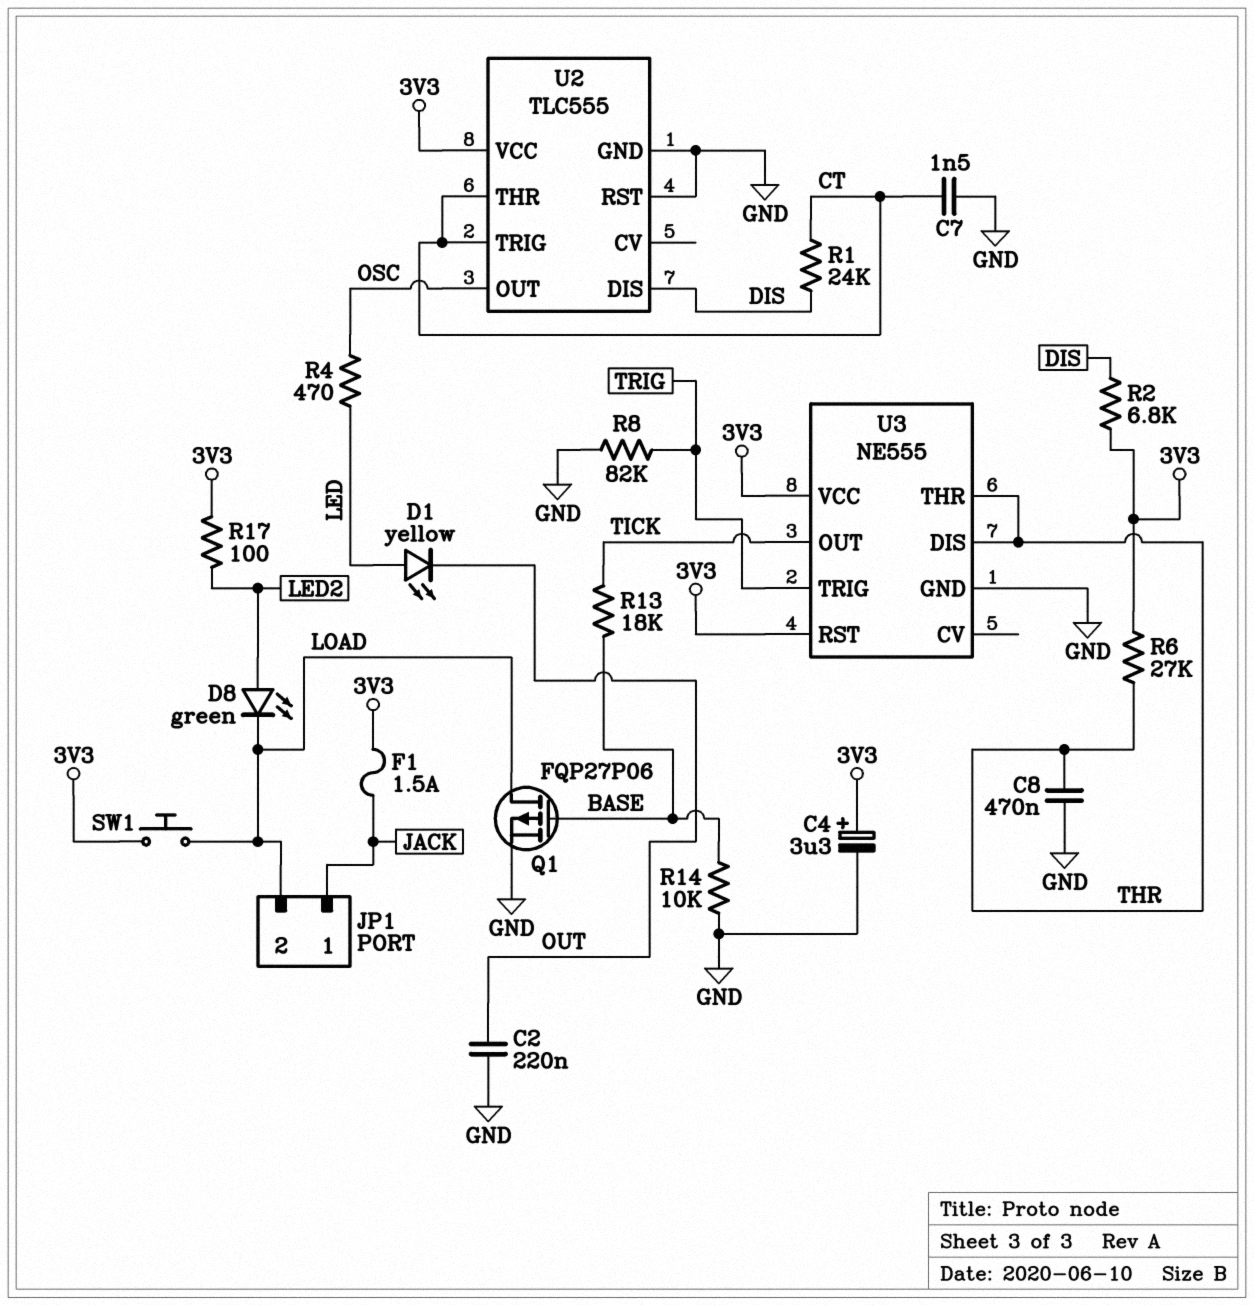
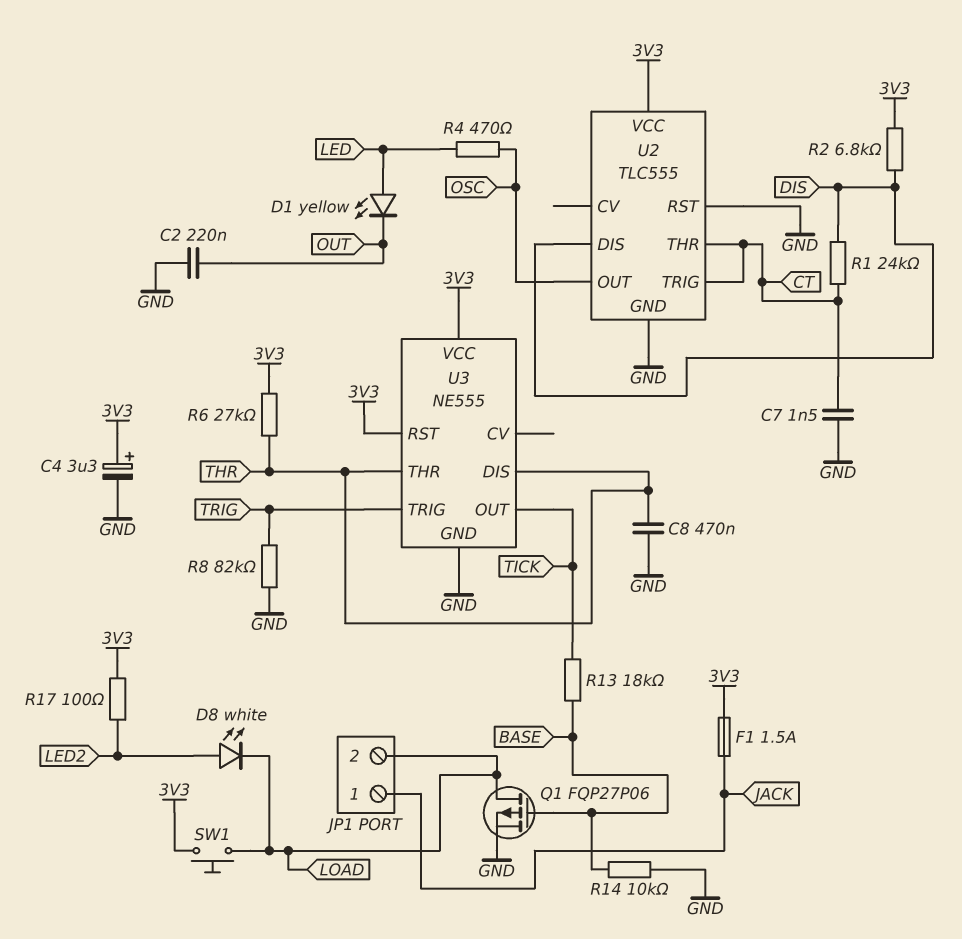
D8: LED green (A LED2, K LOAD) -> LED white (A LED2, K LOAD)

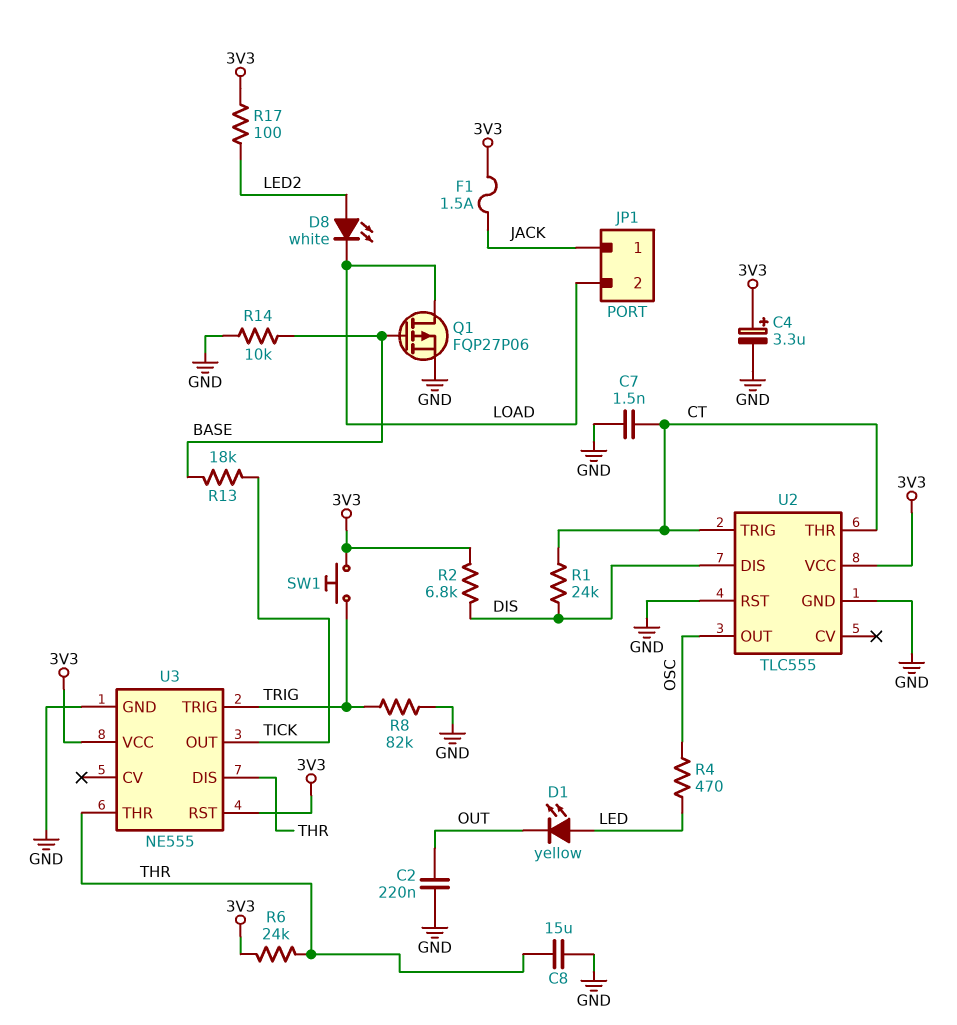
C8: 470nF (GND, THR) -> 15uF (GND, THR)
R6: 27k (3V3, THR) -> 24k (3V3, THR)
SW1: button (3V3, LOAD) -> button (3V3, TRIG)

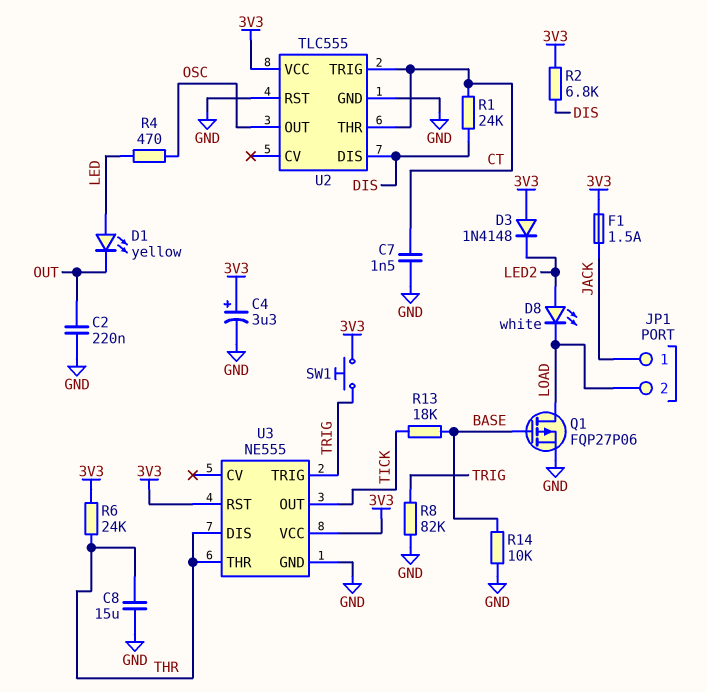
D3: none -> diode 1N4148 (A 3V3, K LED2)
R17: 100 (3V3, LED2) -> none

